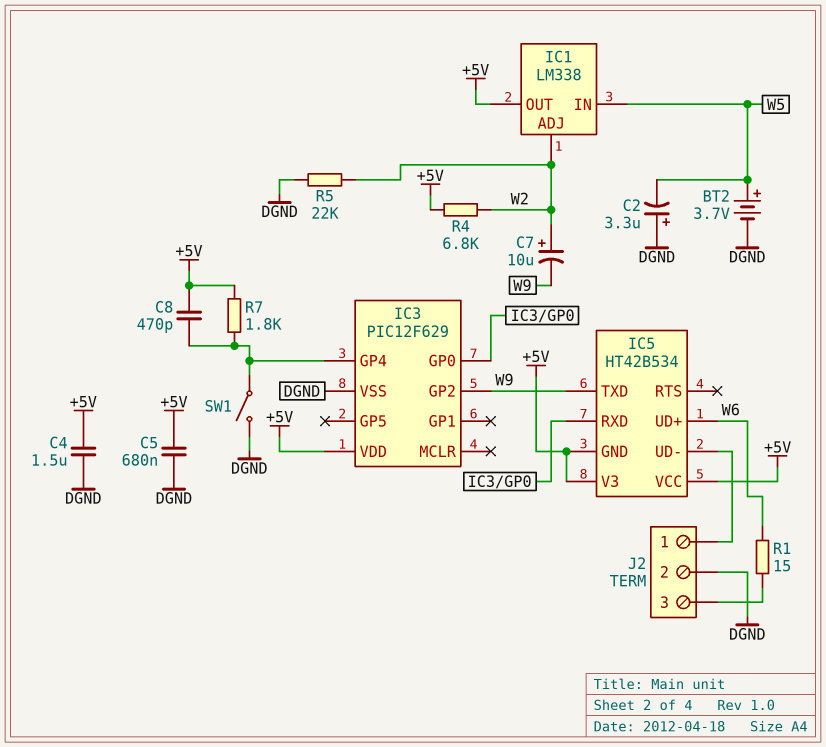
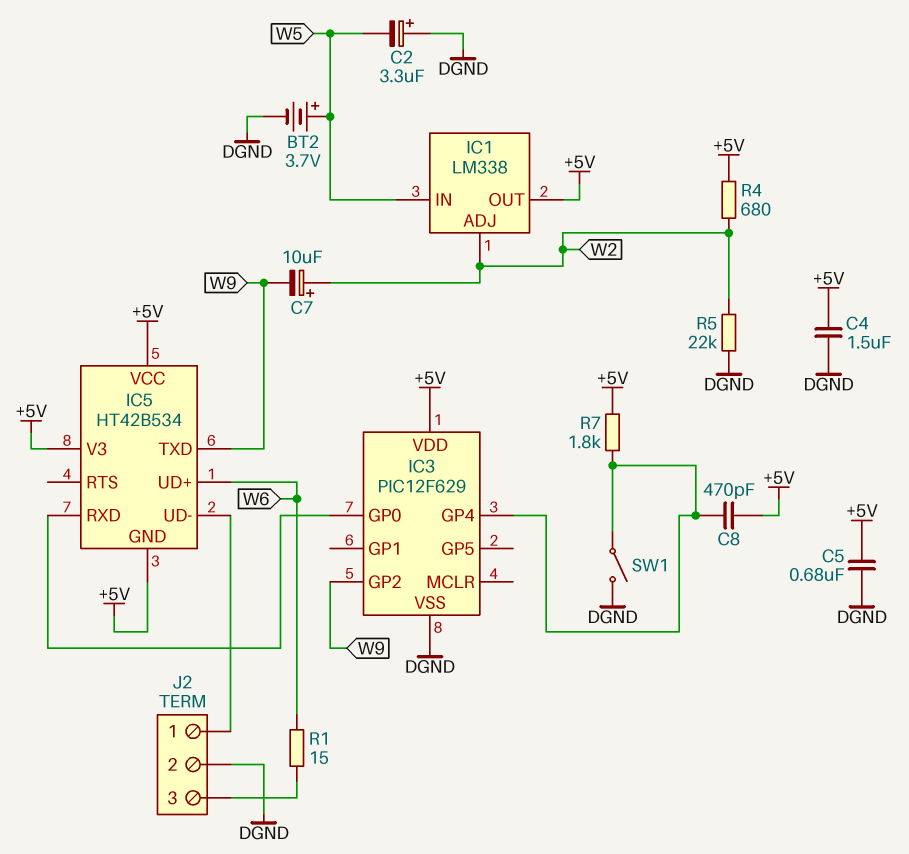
R4: 6.8k (+5V, W2) -> 680 (+5V, W2)

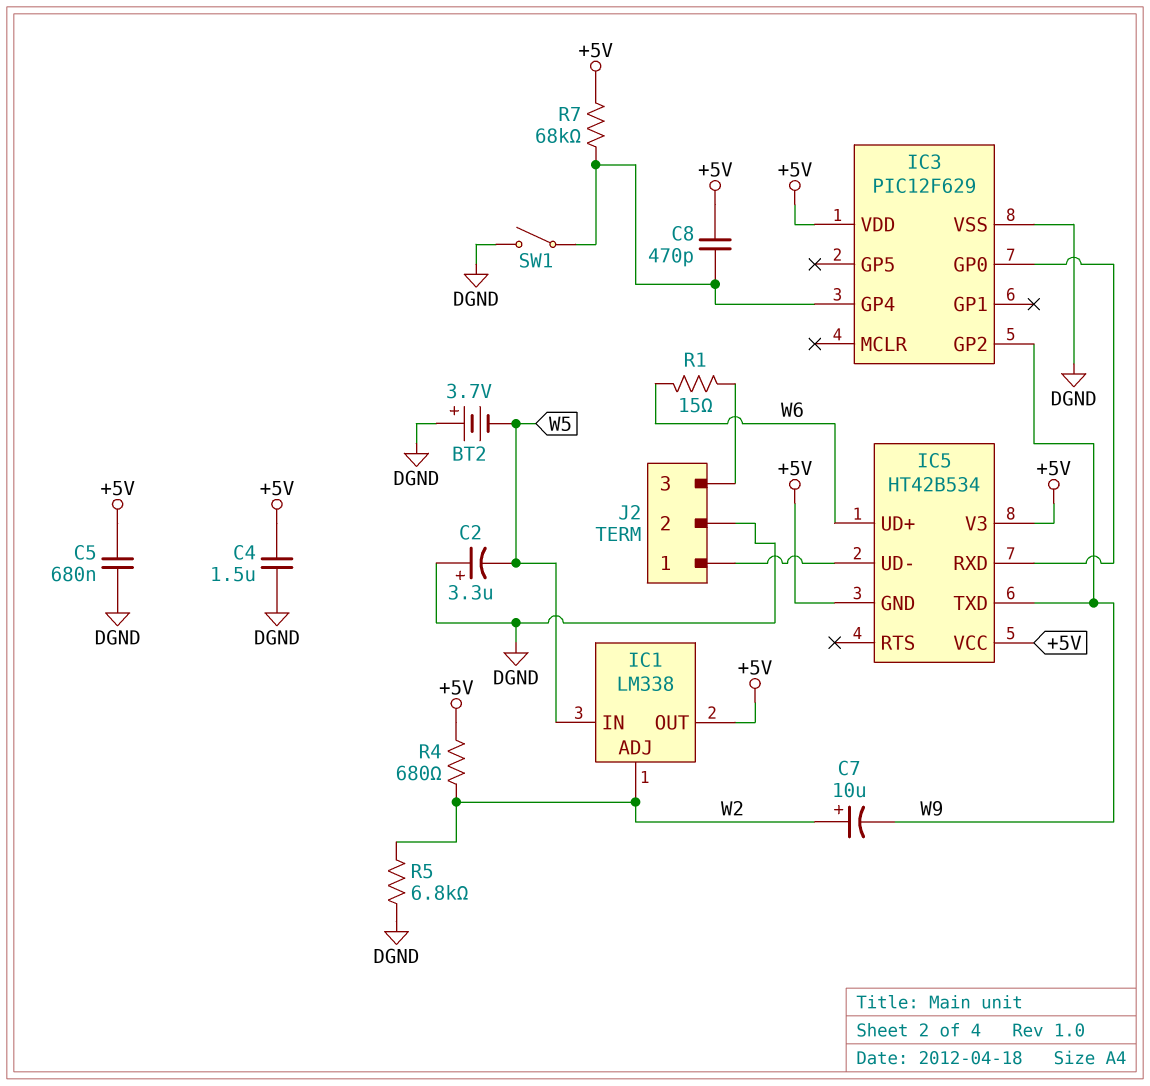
BT2: 3.7V (plus W5, minus DGND) -> 3.7V (plus DGND, minus W5)
R5: 22k (DGND, W2) -> 6.8k (DGND, W2)
R7: 1.8k (+5V, IC3/GP4) -> 68k (+5V, IC3/GP4)

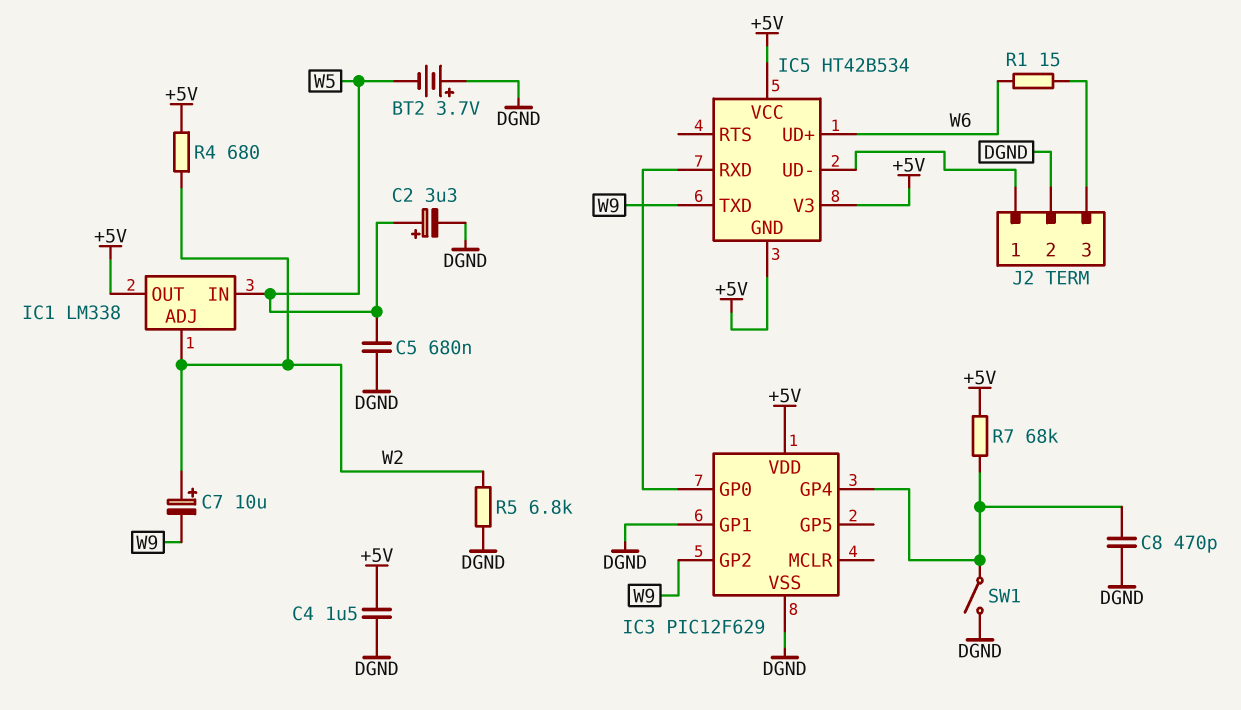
C2: 3.3uF (plus DGND, minus W5) -> 3.3uF (plus W5, minus DGND)
C5: 680nF (+5V, DGND) -> 680nF (DGND, W5)
C8: 470pF (+5V, IC3/GP4) -> 470pF (DGND, IC3/GP4)
IC3 pin GP1: none -> DGND

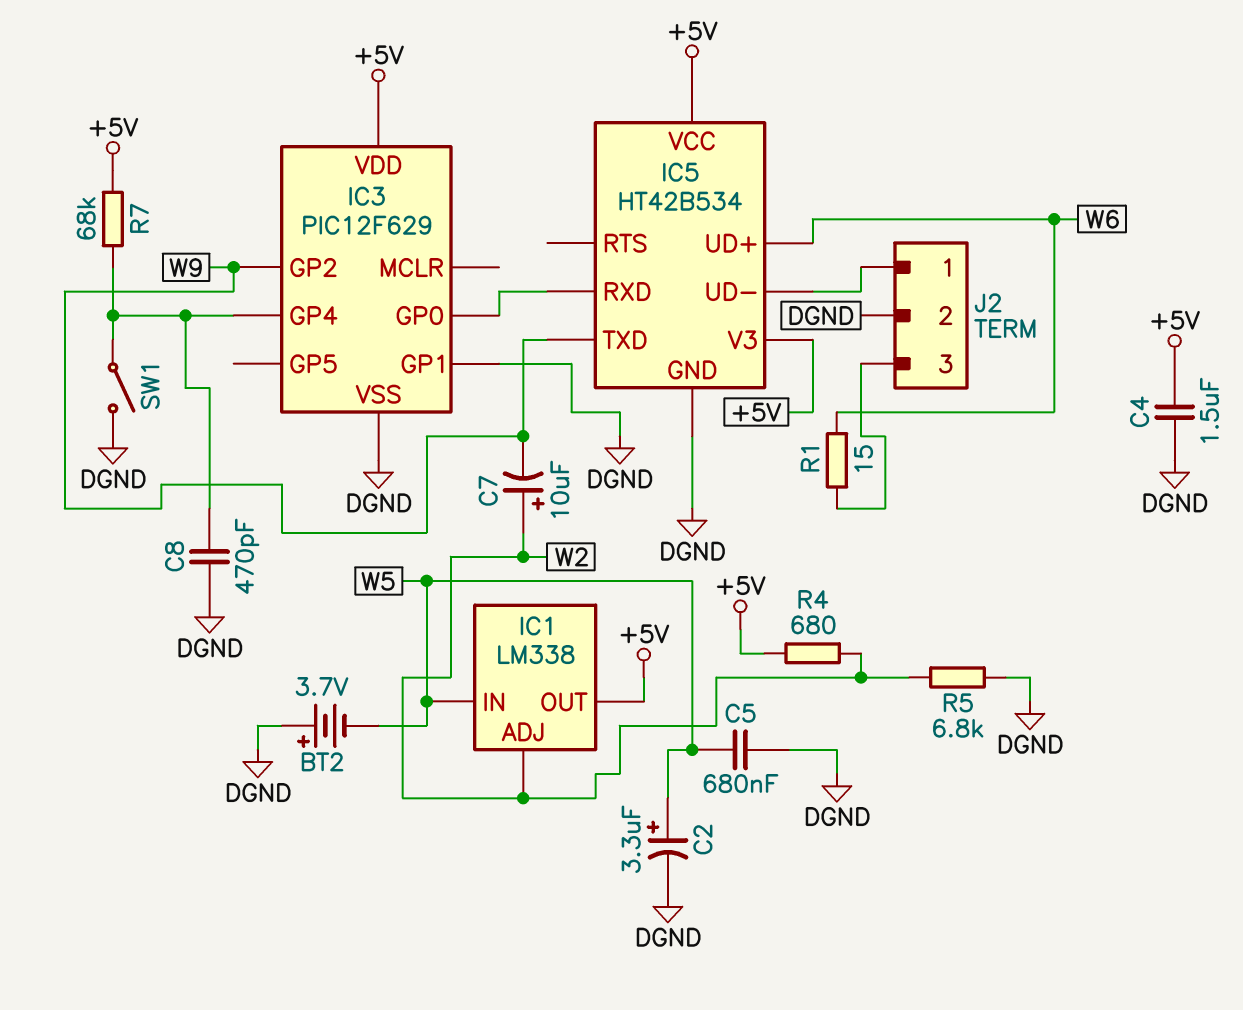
IC5 pin GND: +5V -> DGND

